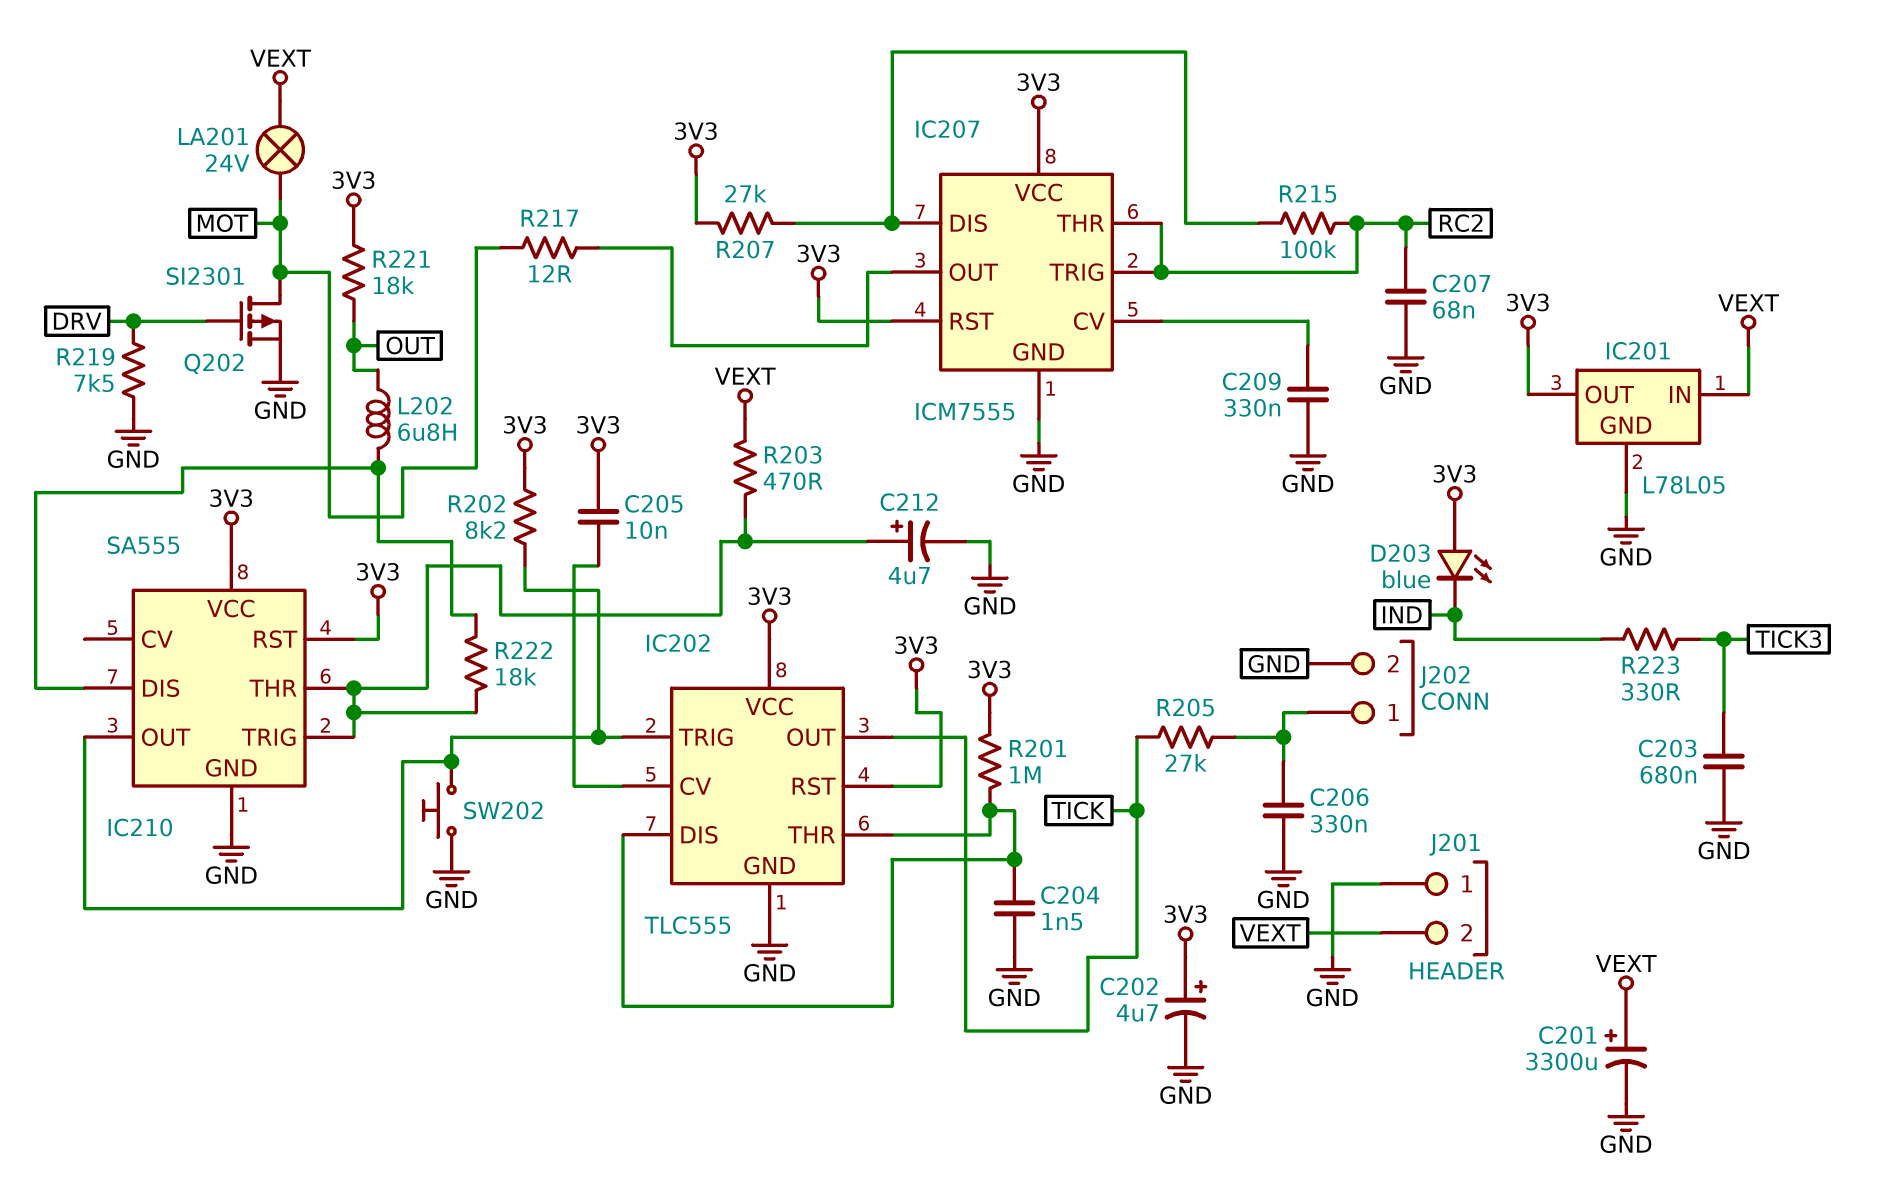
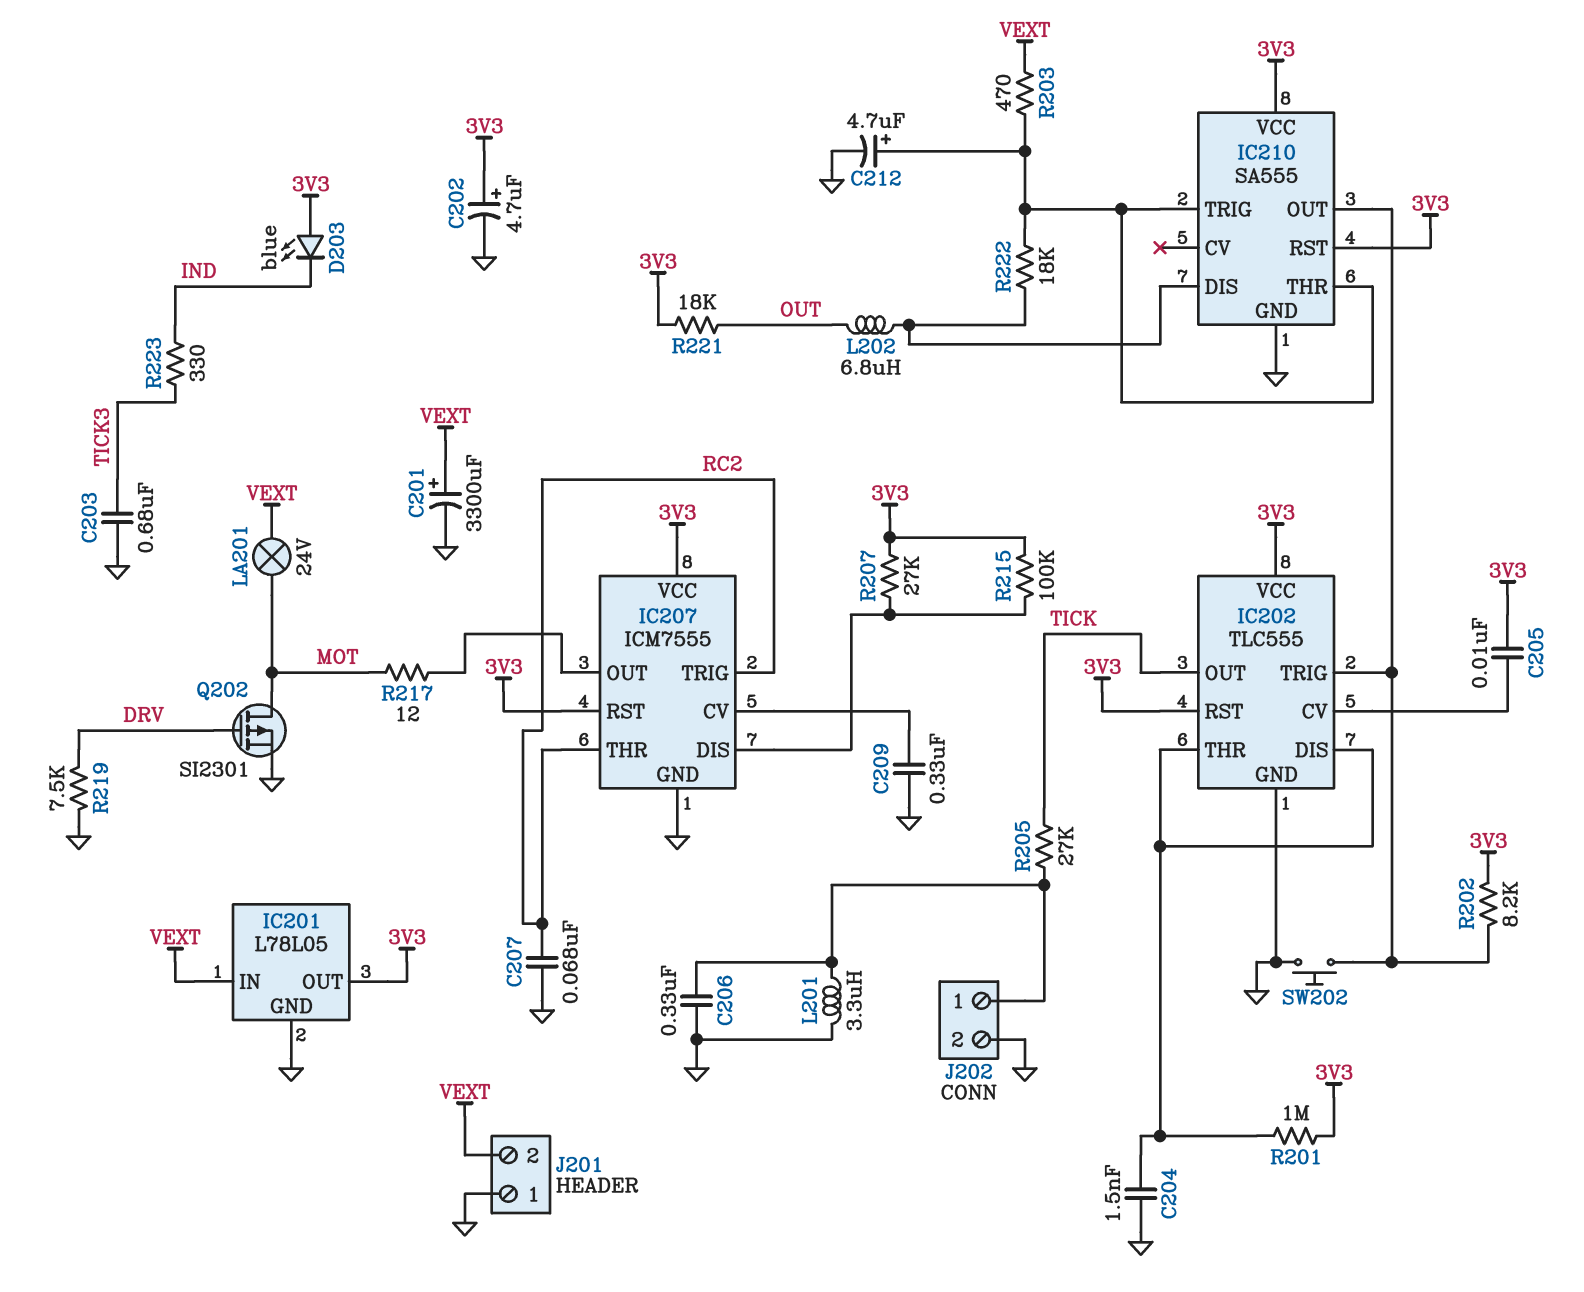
L201: none -> 3.3uH (GND, J202/1)
R215: 100k (IC207/DIS, RC2) -> 100k (3V3, IC207/DIS)

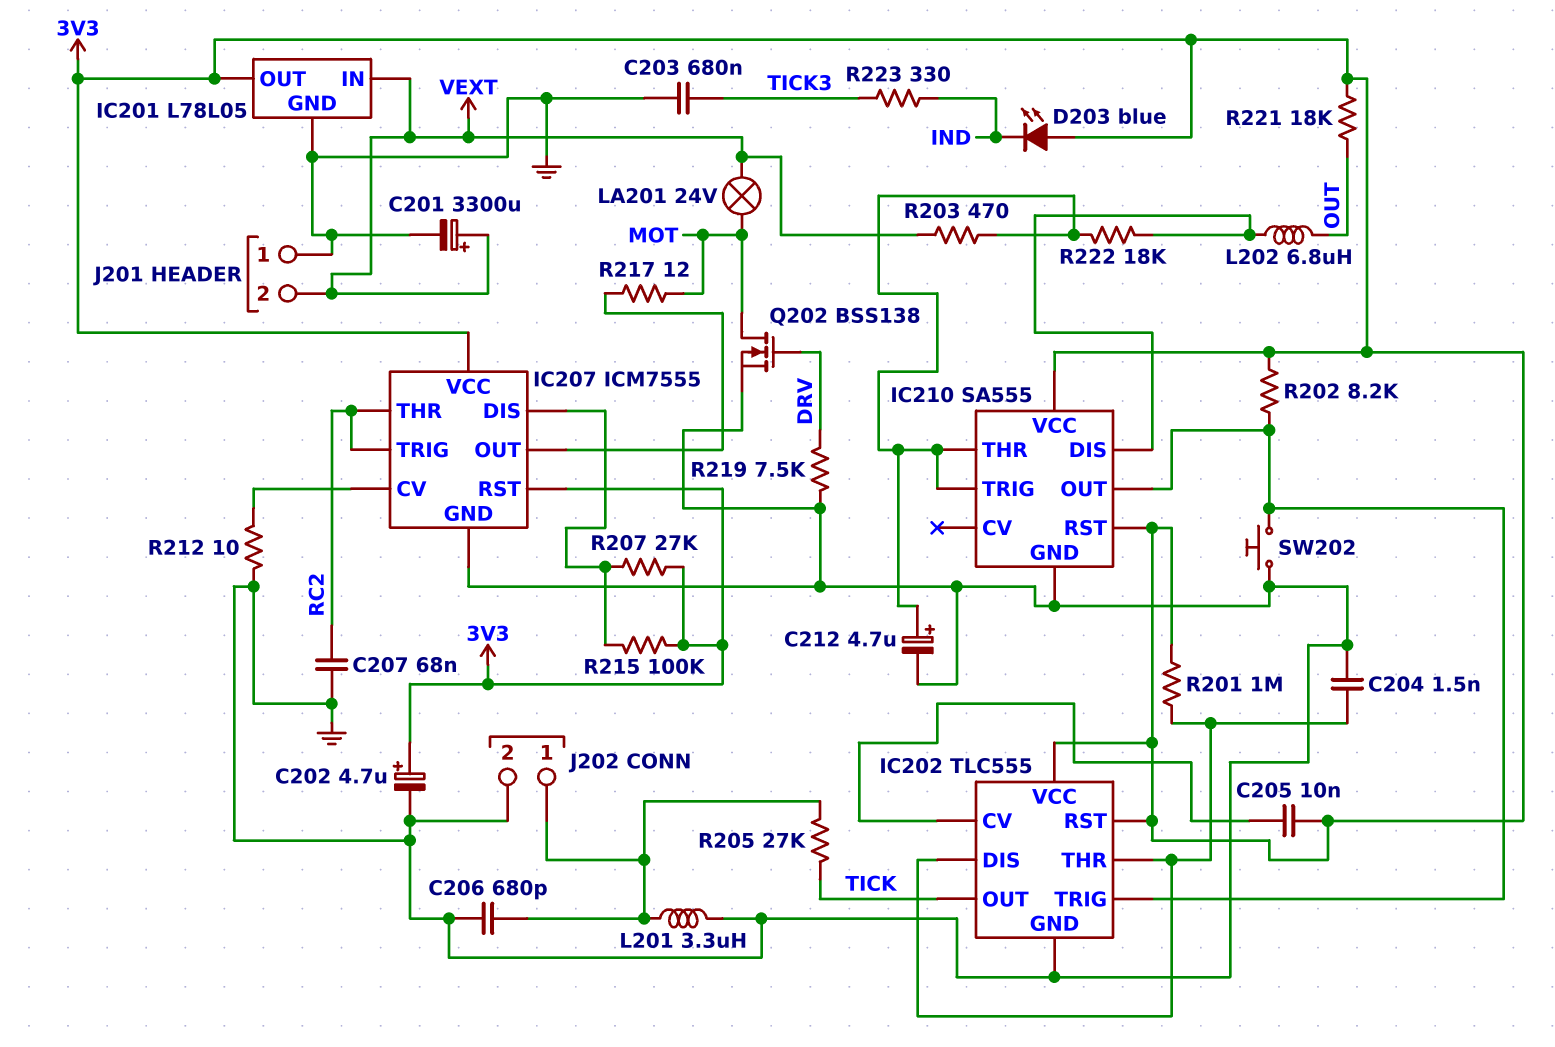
C206: 330nF (GND, J202/1) -> 680pF (GND, J202/1)
C209: 330nF (GND, IC207/CV) -> none
Q202: PMOS SI2301 (G DRV, D MOT, S GND) -> NMOS BSS138 (G DRV, D MOT, S GND)
R212: none -> 10 (GND, IC207/CV)

